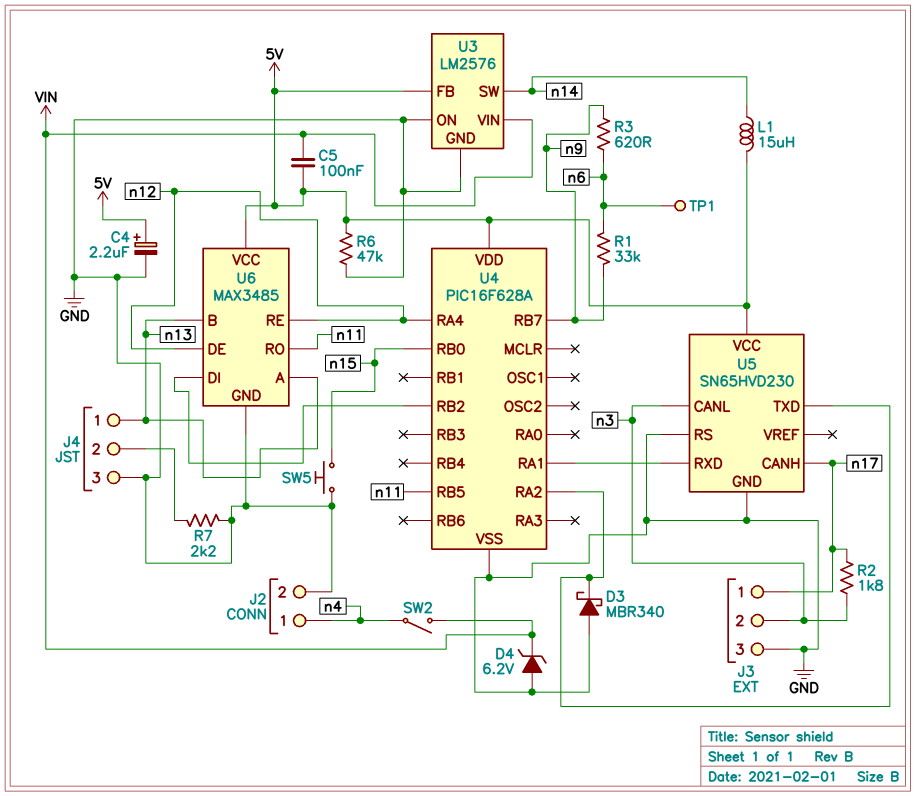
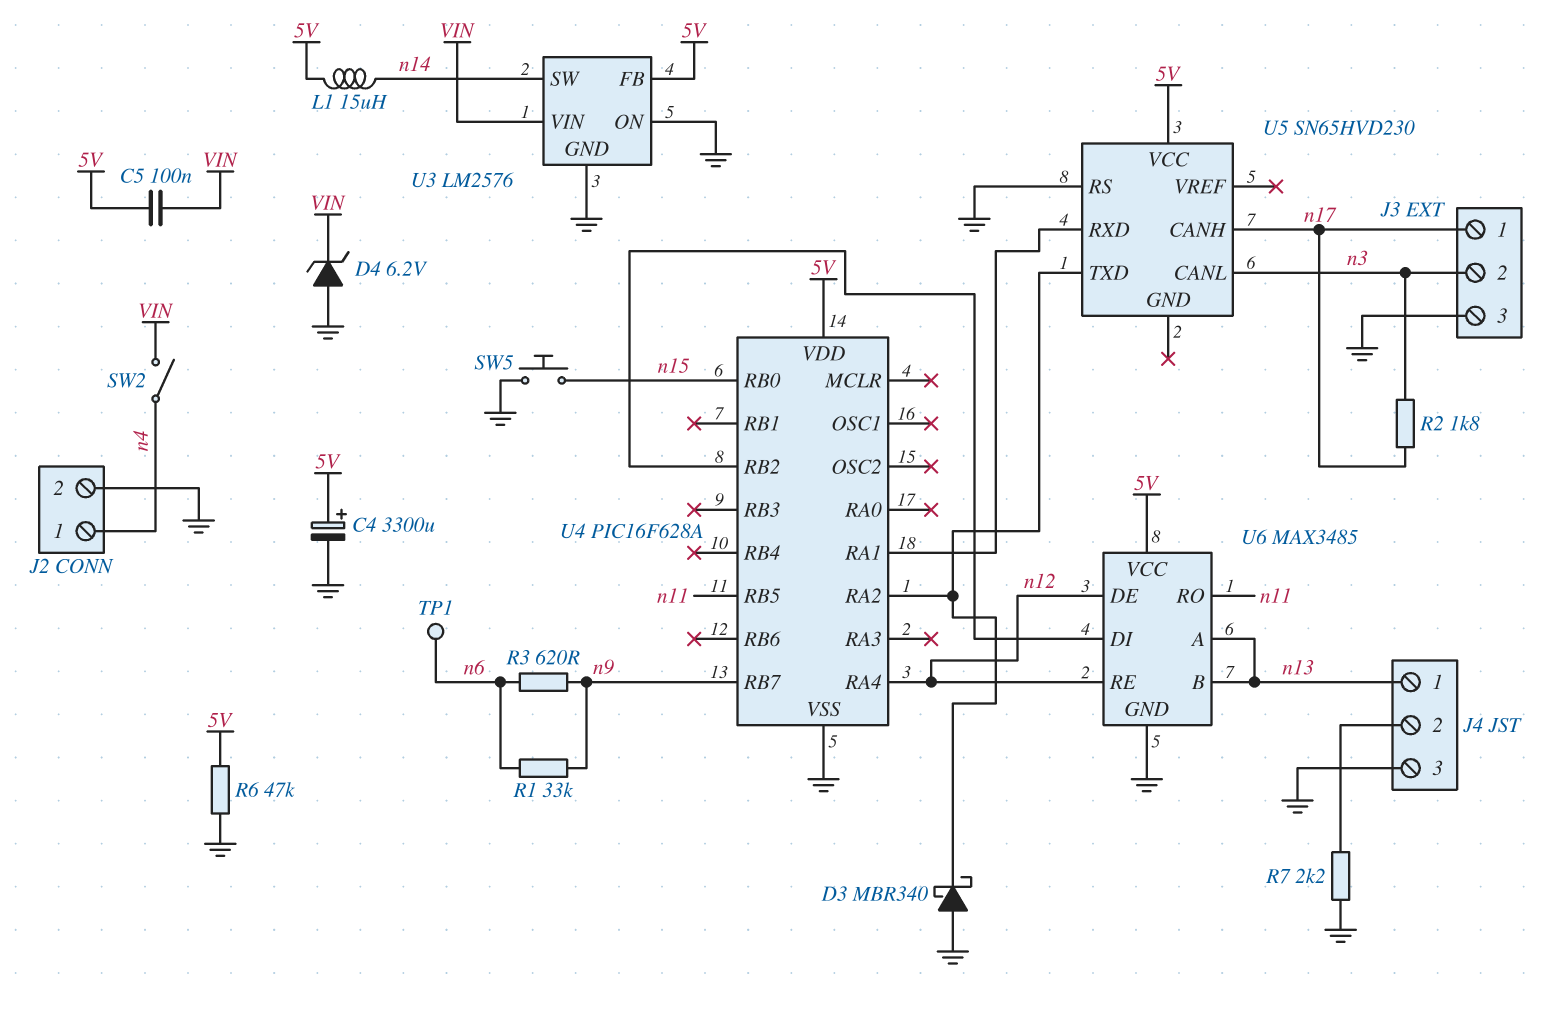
C4: 2.2uF (plus 5V, minus GND) -> 3300uF (plus 5V, minus GND)
U5 pin GND: GND -> none

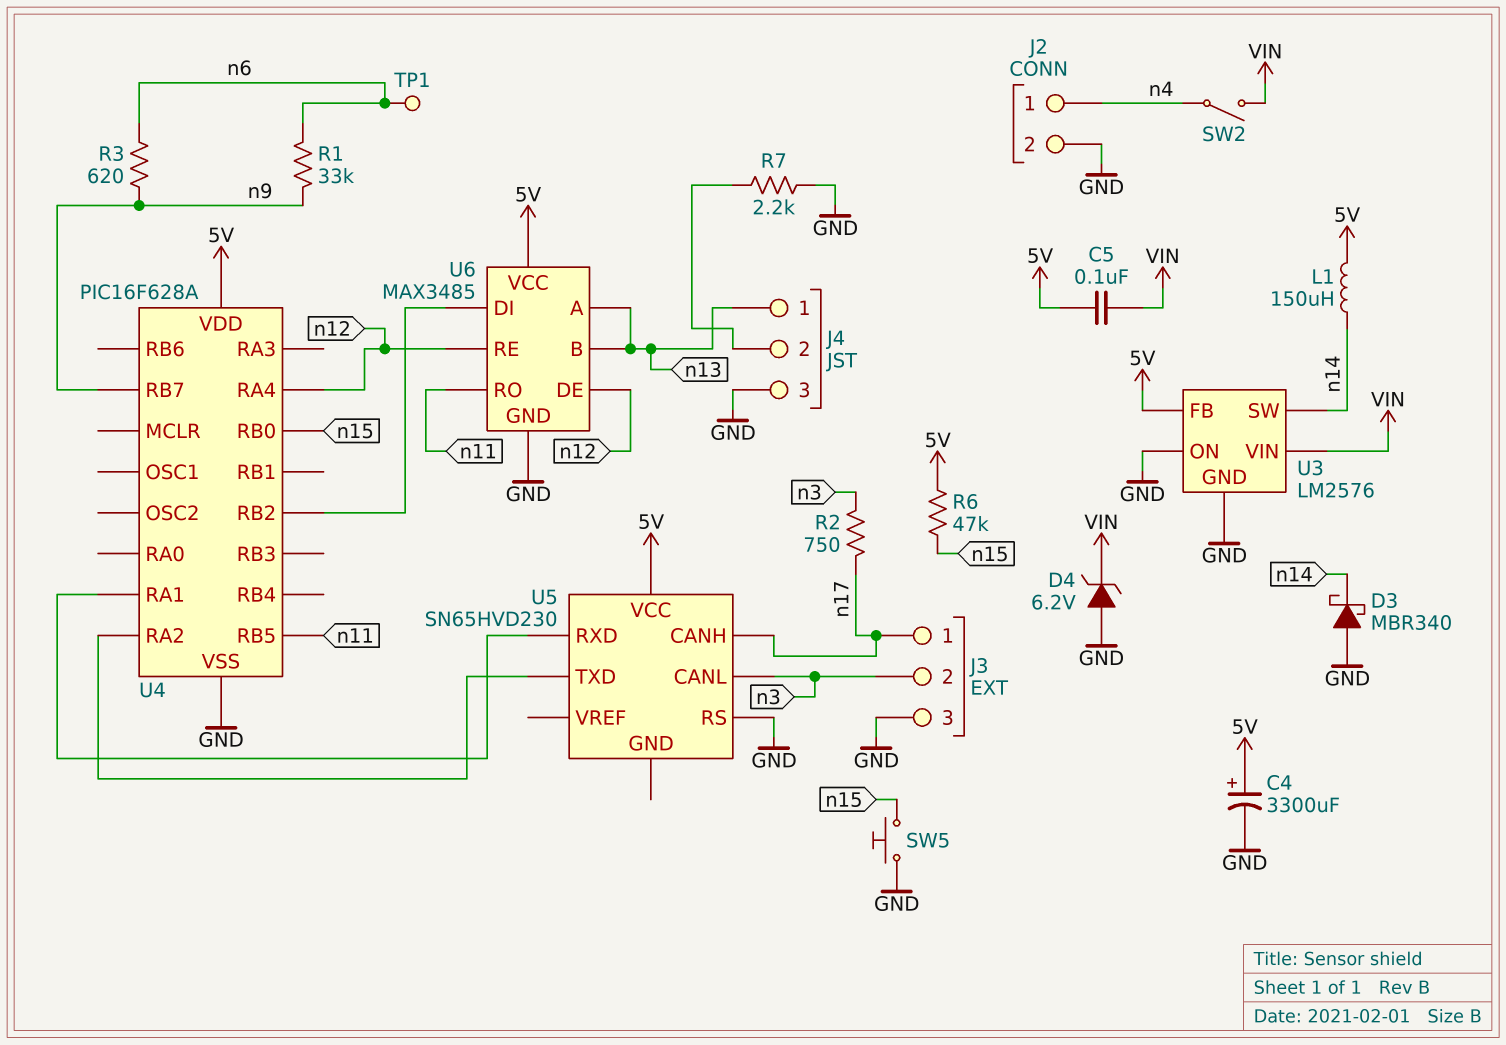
D3: schottky MBR340 (A GND, K U4/RA2) -> schottky MBR340 (A GND, K n14)
L1: 15uH (5V, n14) -> 150uH (5V, n14)
R2: 1.8k (n3, n17) -> 750 (n3, n17)
R6: 47k (5V, GND) -> 47k (5V, n15)

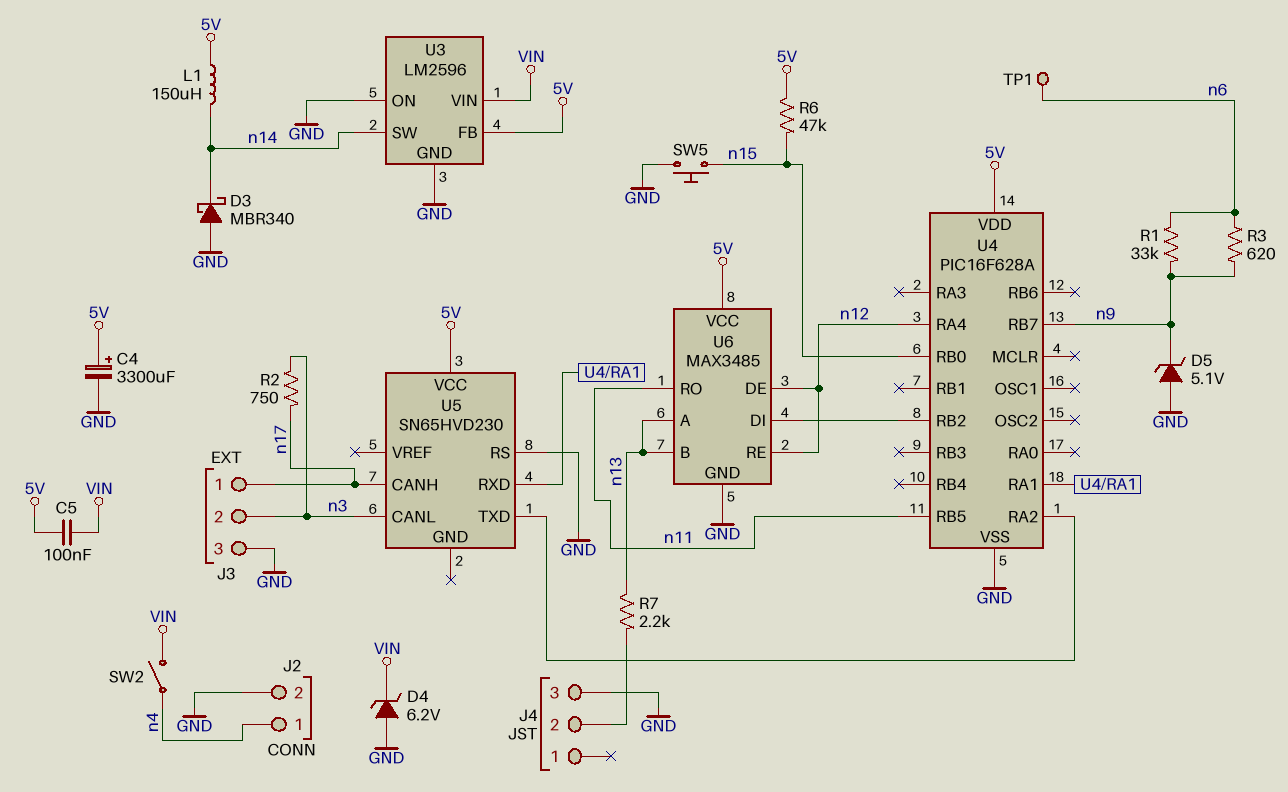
D5: none -> zener 5.1V (A GND, K n9)
J4 pin 1: n13 -> none
R7: 2.2k (GND, J4/2) -> 2.2k (J4/2, n13)
U3: LM2576 -> LM2596

